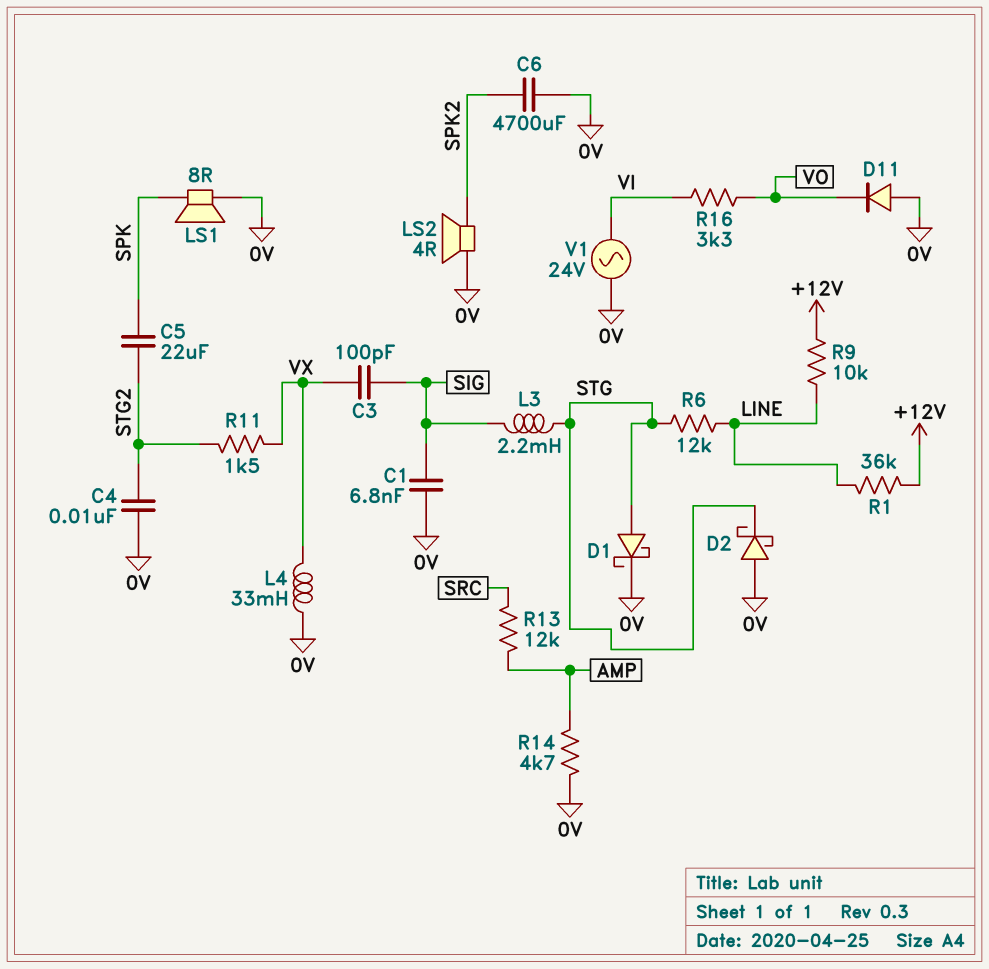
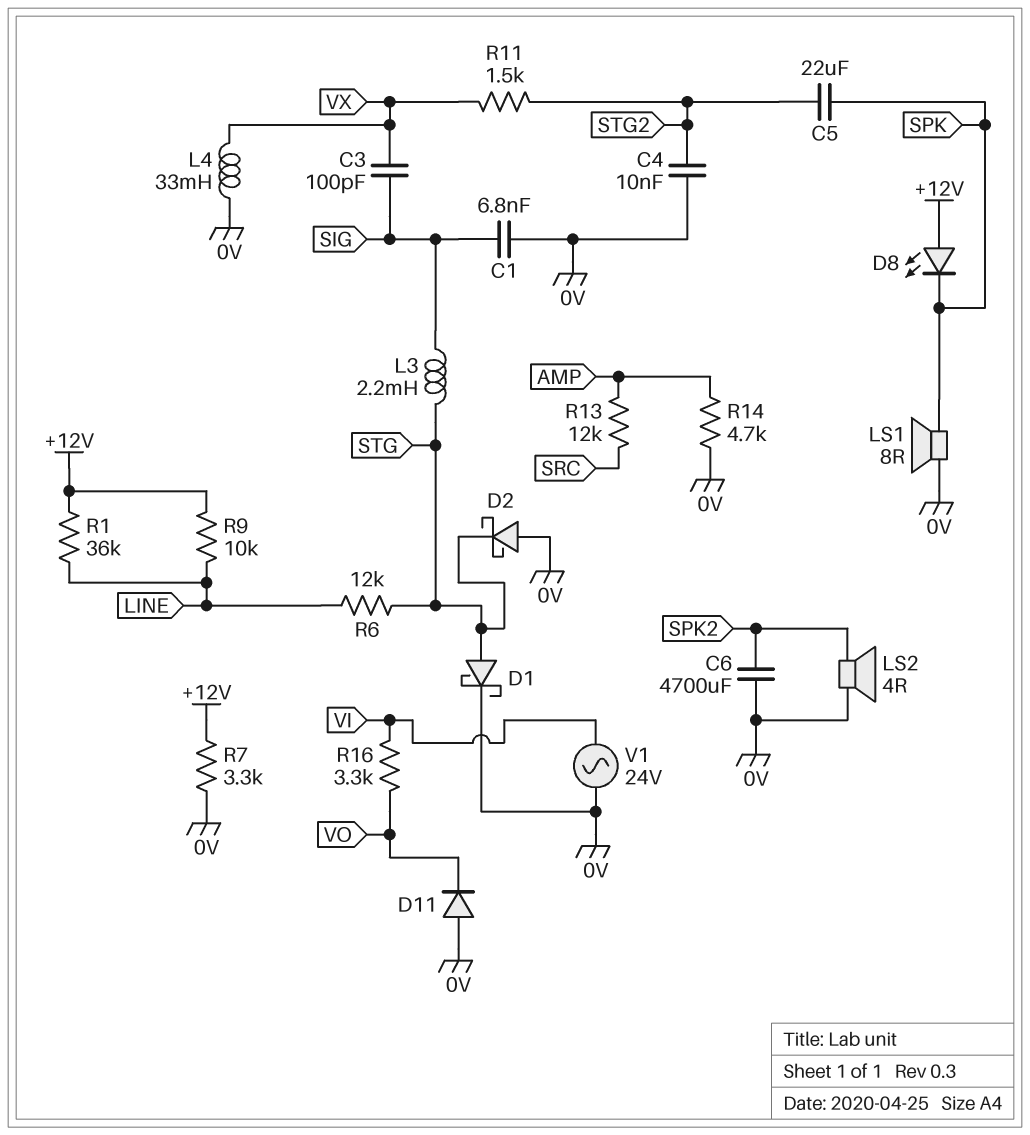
D8: none -> LED (A +12V, K SPK)
R7: none -> 3.3k (+12V, 0V)

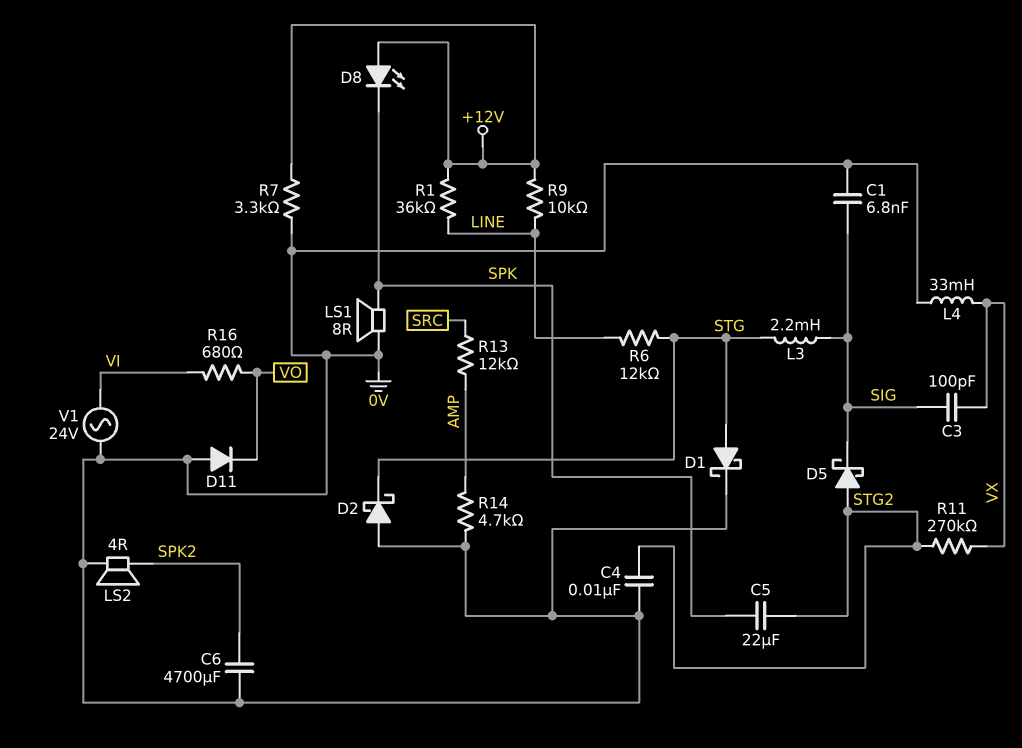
D5: none -> schottky (A STG2, K SIG)
R11: 1.5k (STG2, VX) -> 270k (STG2, VX)
R16: 3.3k (VI, VO) -> 680 (VI, VO)

